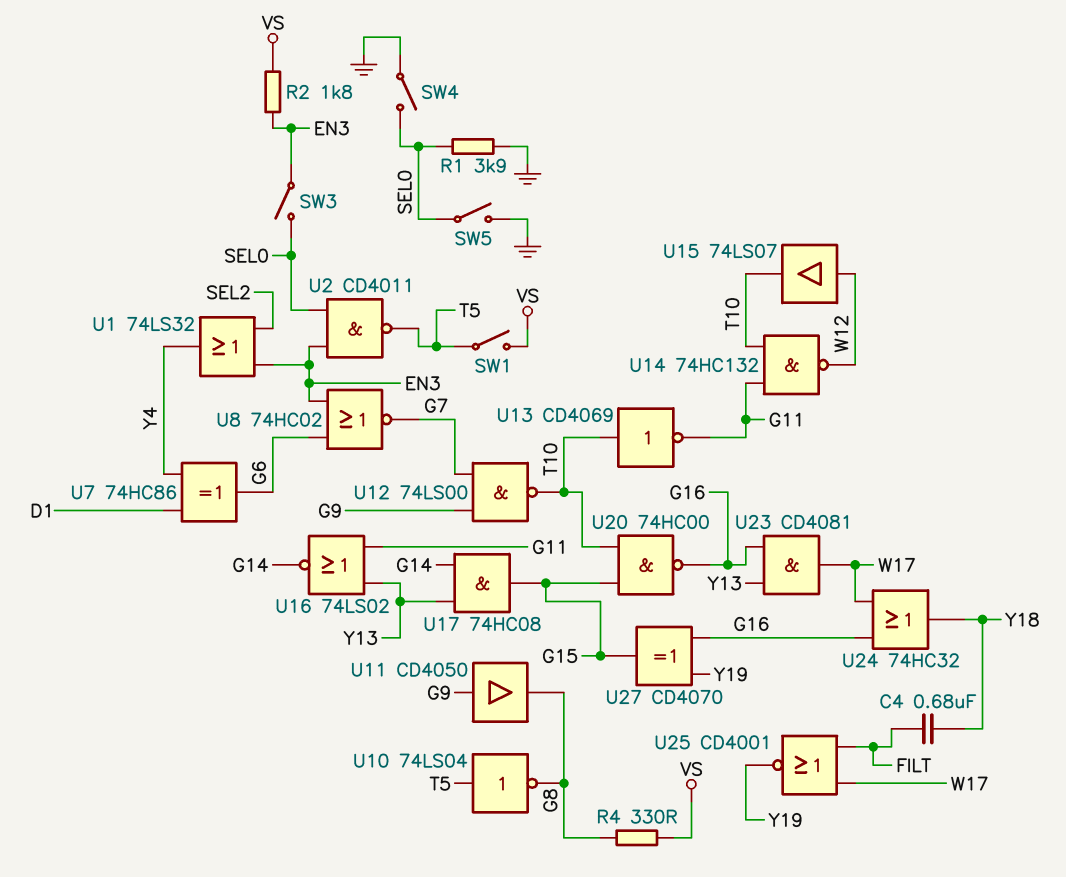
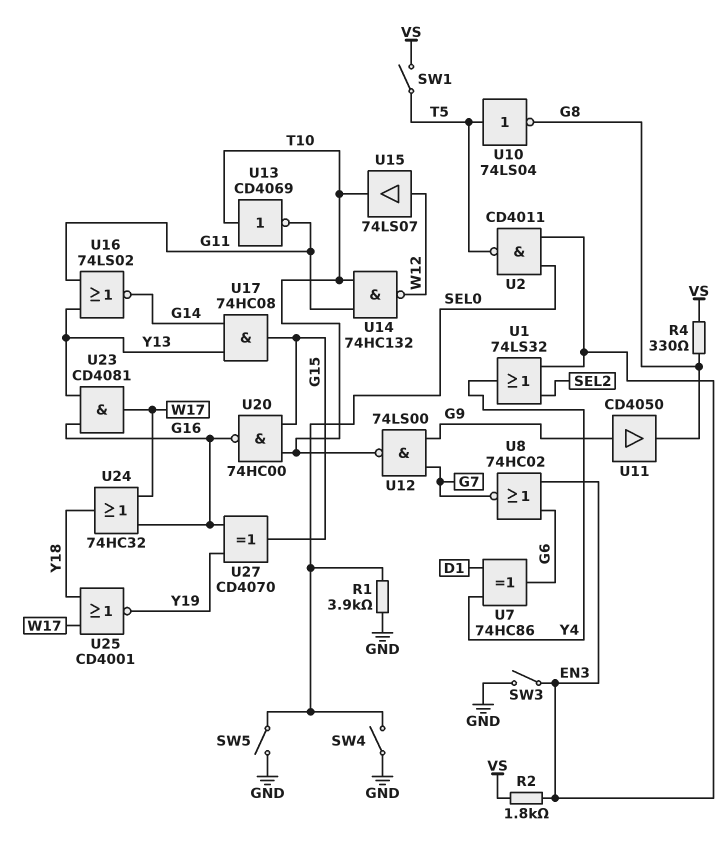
C4: 680nF (FILT, Y18) -> none
SW3: switch (EN3, SEL0) -> switch (EN3, GND)
U25: NOR CD4001 (in FILT, in W17, out Y19) -> NOR CD4001 (in W17, in Y18, out Y19)

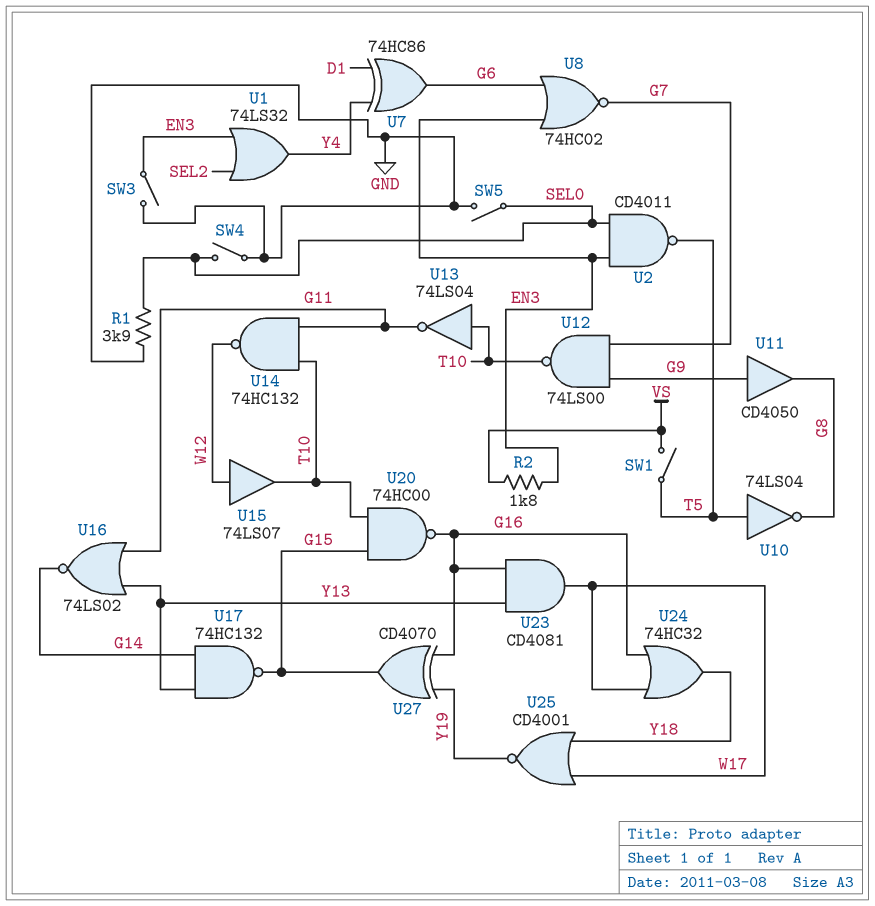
R4: 330 (G8, VS) -> none
U13: NOT CD4069 (in T10, out G11) -> NOT 74LS04 (in T10, out G11)
U17: AND 74HC08 (in G14, in Y13, out G15) -> NAND 74HC132 (in G14, in Y13, out G15)

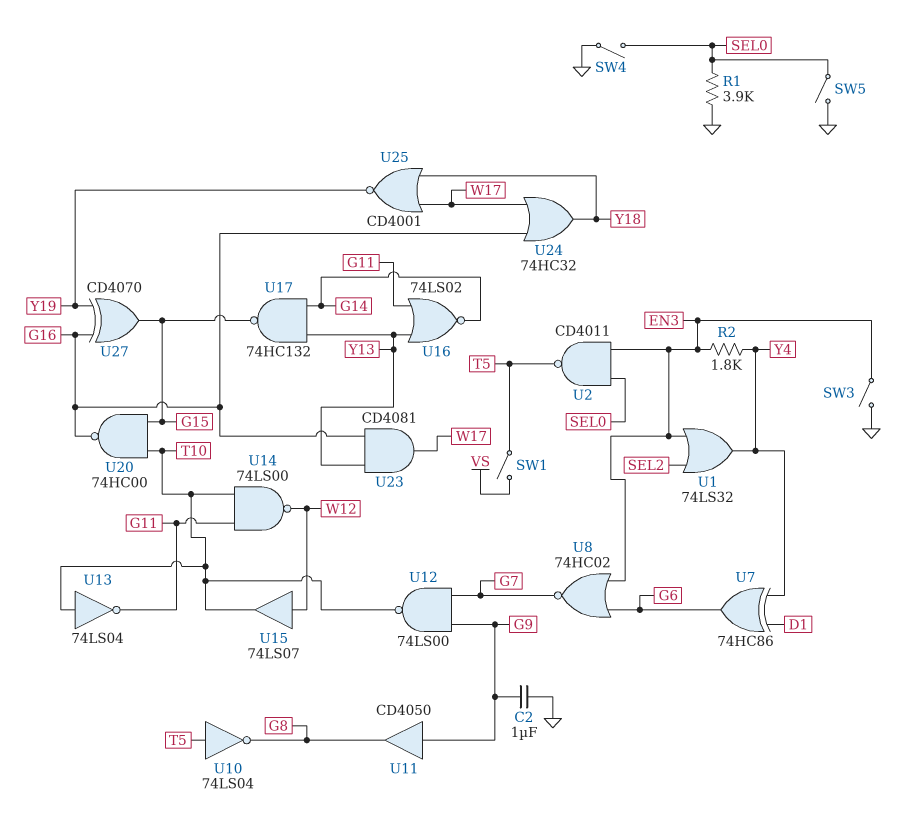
C2: none -> 1uF (G9, GND)
R2: 1.8k (EN3, VS) -> 1.8k (EN3, Y4)
U14: NAND 74HC132 (in G11, in T10, out W12) -> NAND 74LS00 (in G11, in T10, out W12)

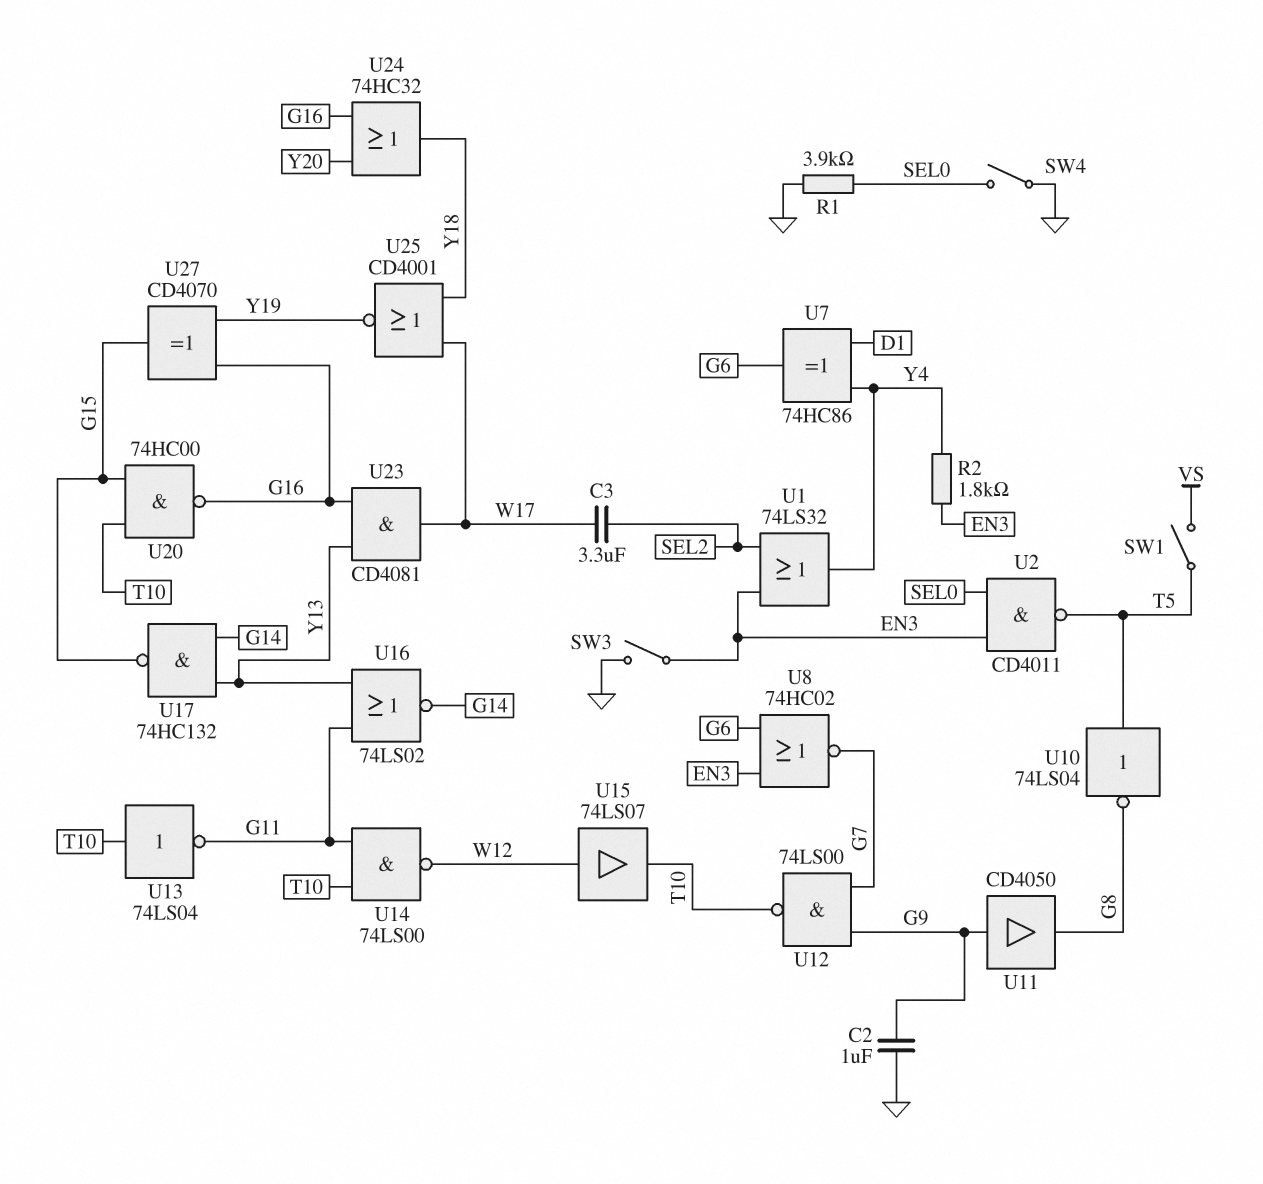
C3: none -> 3.3uF (SEL2, W17)
SW5: switch (GND, SEL0) -> none
U24: OR 74HC32 (in G16, in W17, out Y18) -> OR 74HC32 (in G16, in Y20, out Y18)

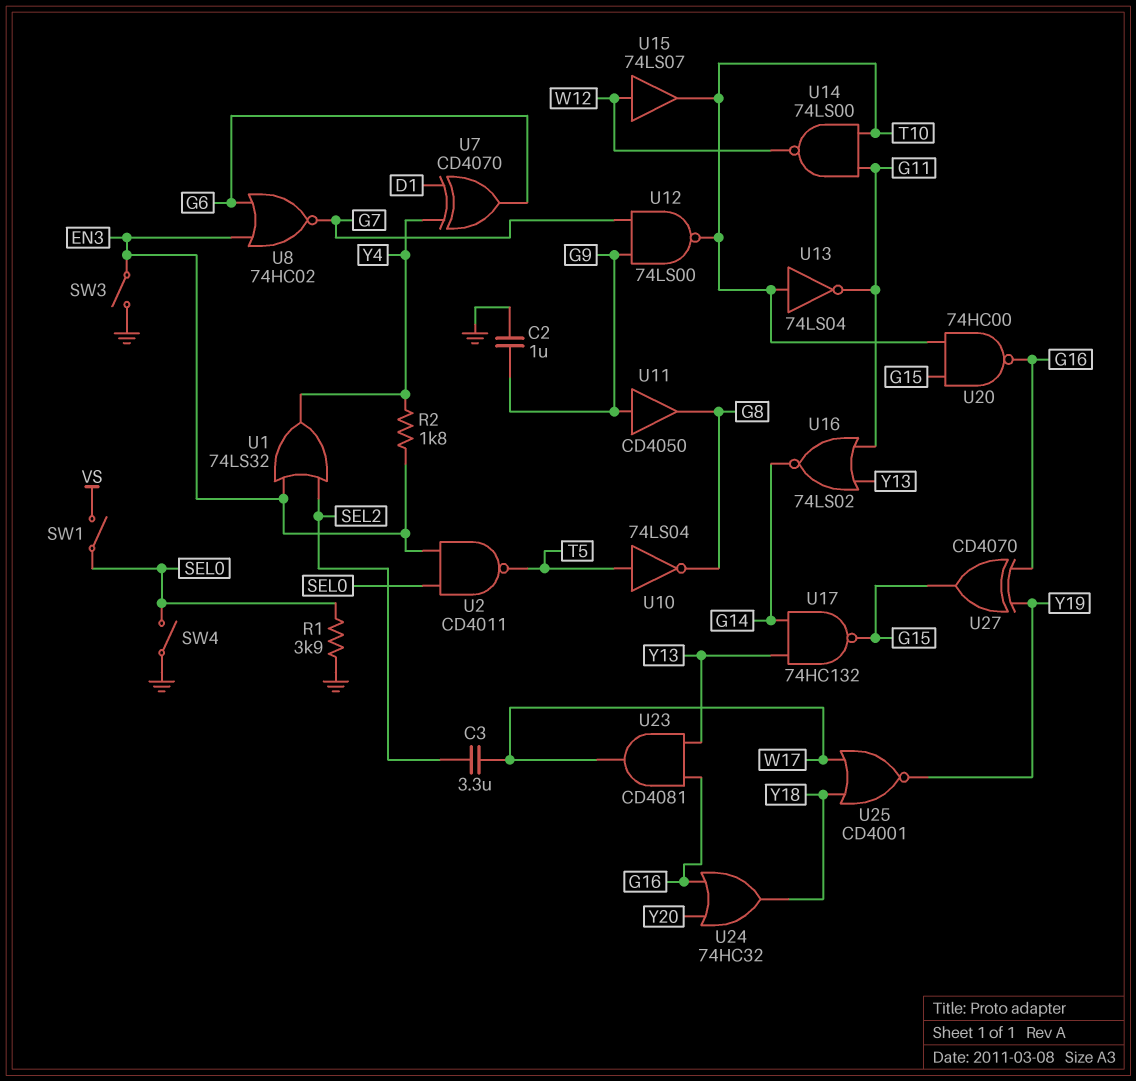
SW1: switch (T5, VS) -> switch (SEL0, VS)
U7: XOR 74HC86 (in D1, in Y4, out G6) -> XOR CD4070 (in D1, in Y4, out G6)

